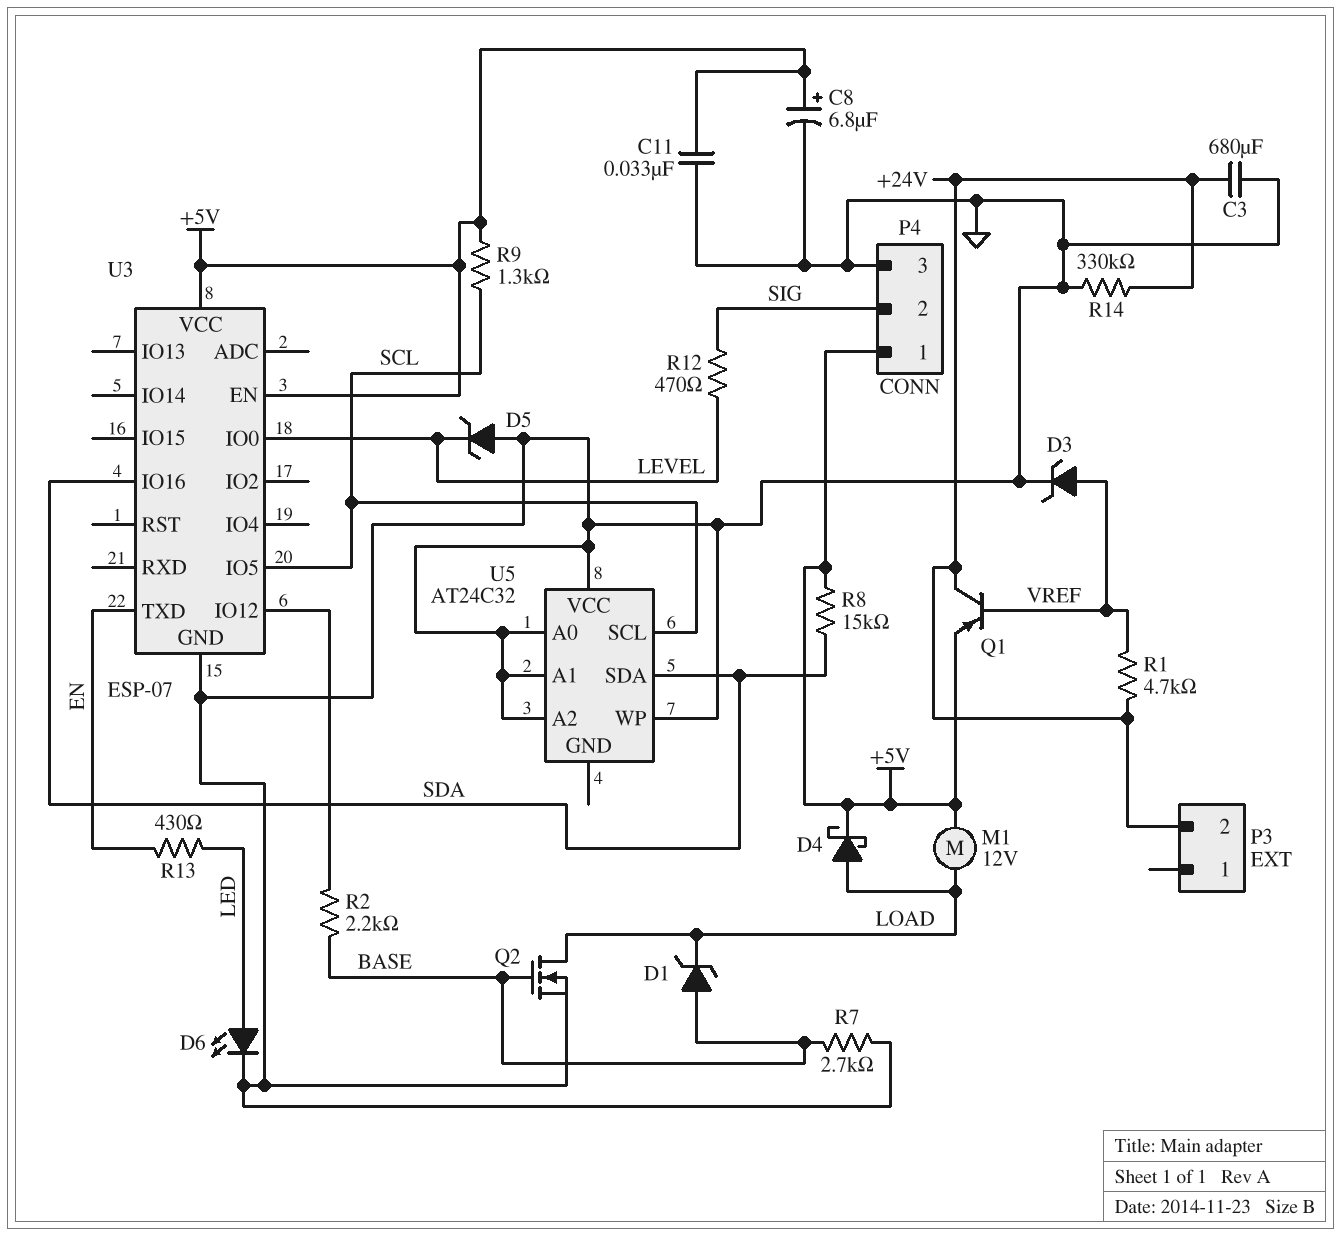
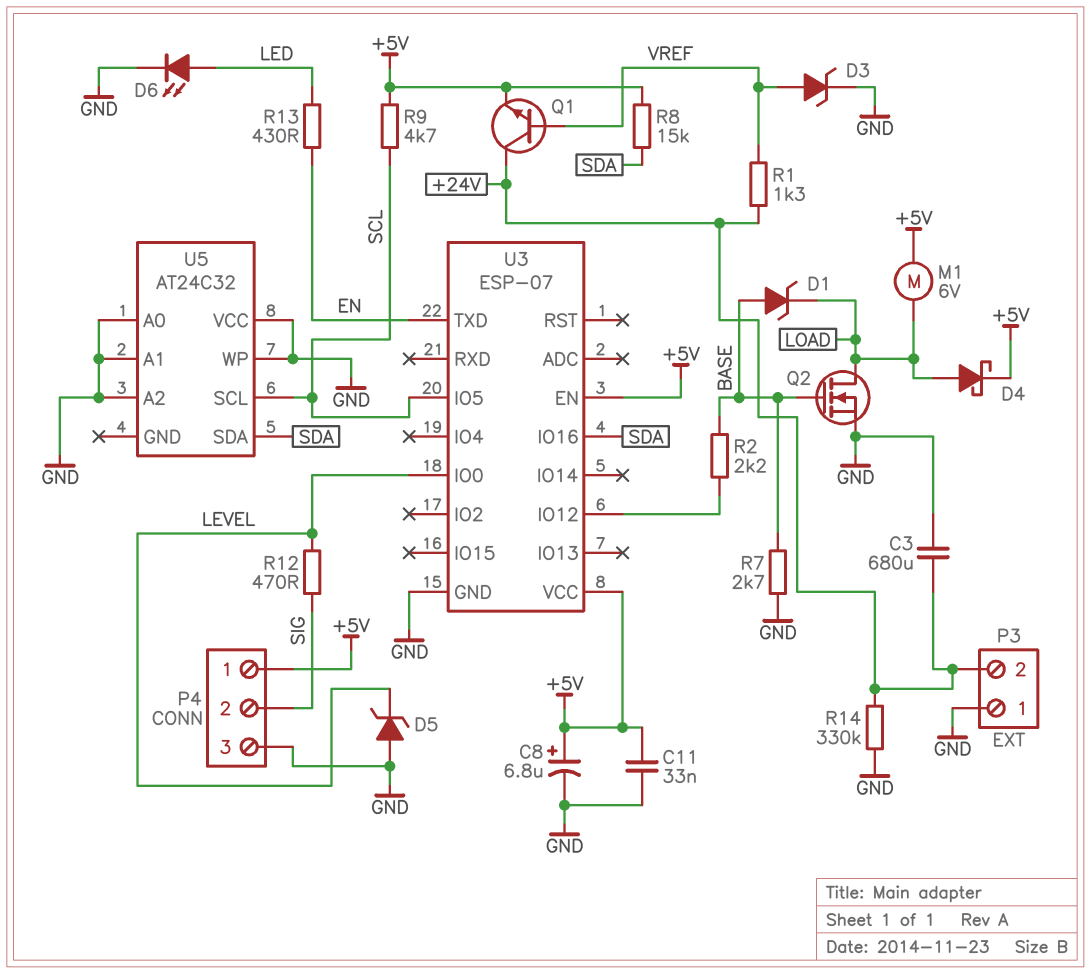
M1: motor 12V (+5V, LOAD) -> motor 6V (+5V, LOAD)
P3 pin 1: none -> GND
Q1: PNP (B VREF, C +24V, E +5V) -> NPN (B VREF, C +24V, E +5V)
R1: 4.7k (+24V, VREF) -> 1.3k (+24V, VREF)
R9: 1.3k (+5V, SCL) -> 4.7k (+5V, SCL)

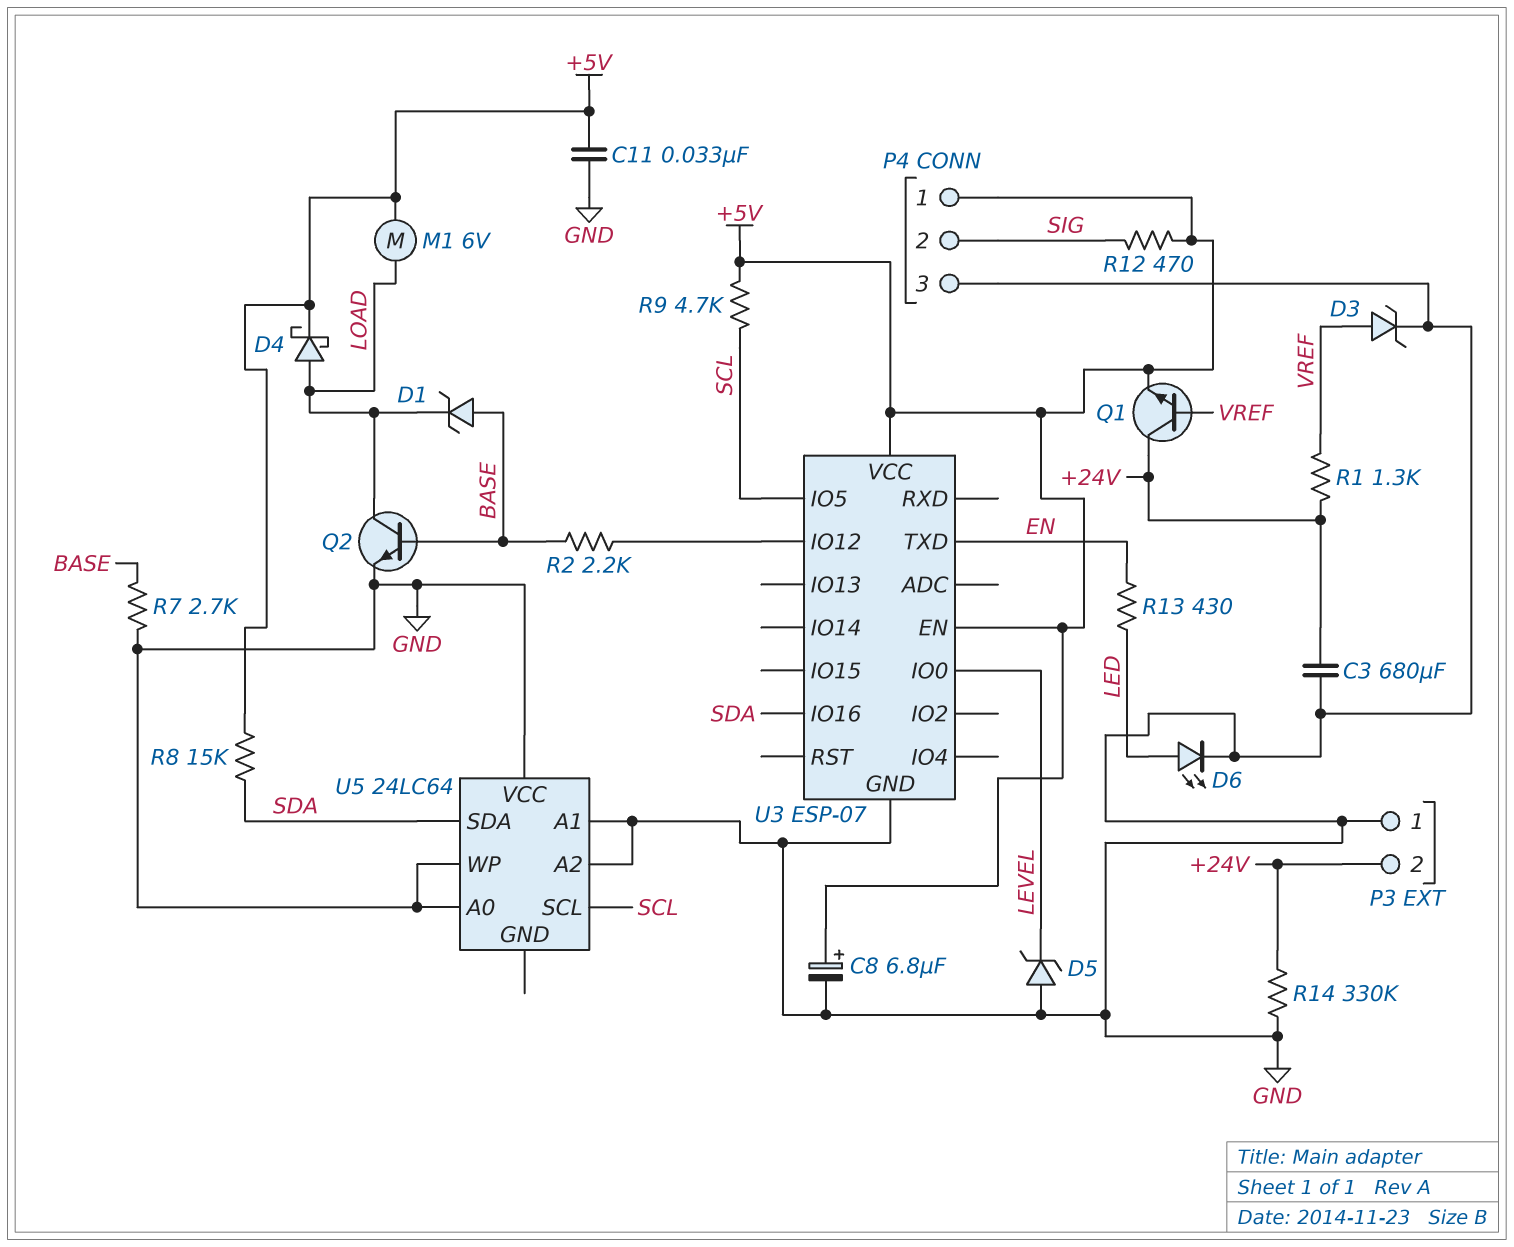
Q2: NMOS (G BASE, D LOAD, S GND) -> NPN (B BASE, C LOAD, E GND)
R12: 470 (LEVEL, SIG) -> 470 (+5V, SIG)
U5: AT24C32 -> 24LC64

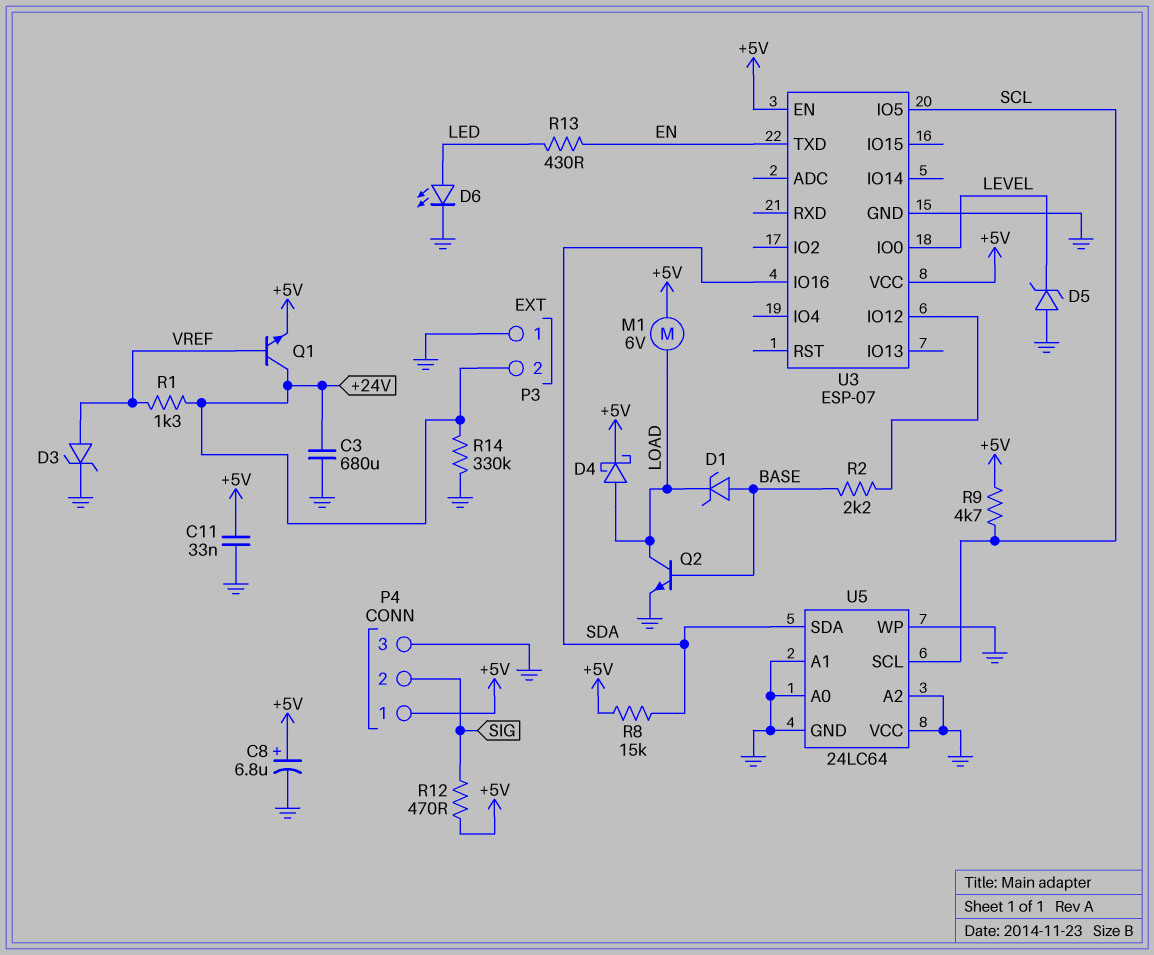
R7: 2.7k (BASE, GND) -> none
U5 pin GND: none -> GND

